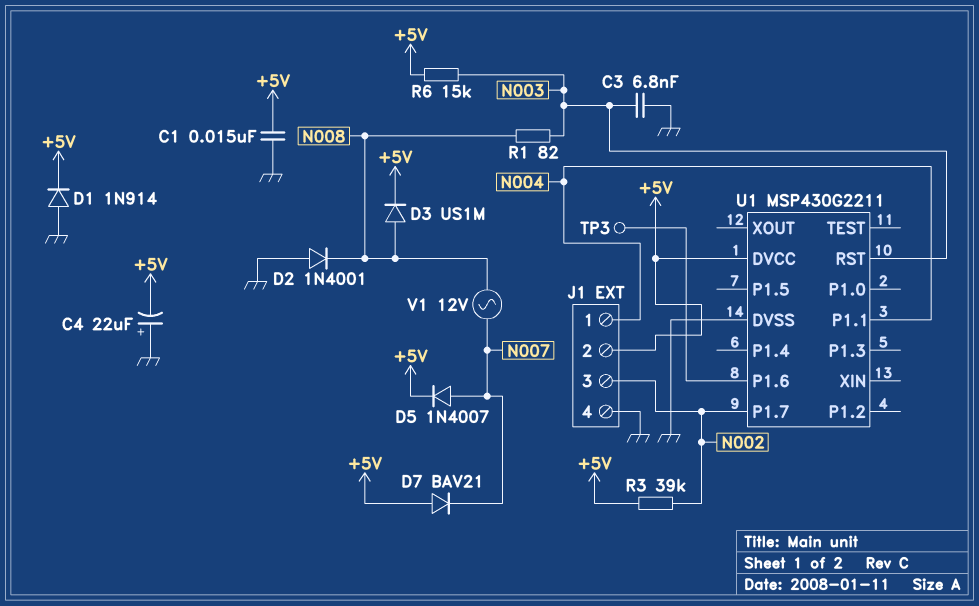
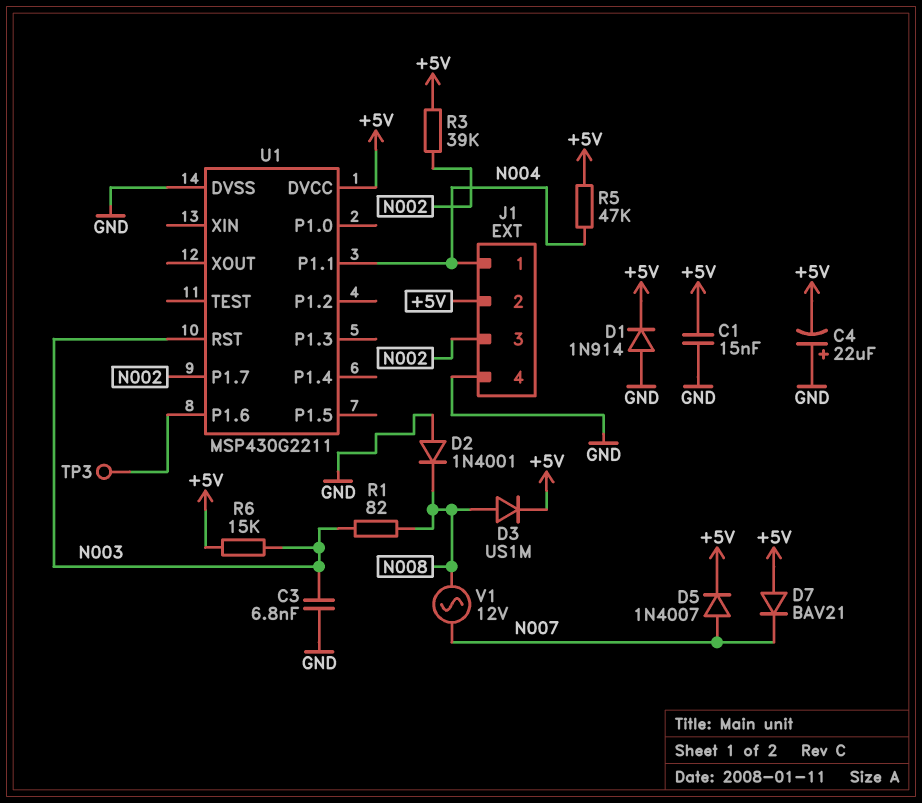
R5: none -> 47k (+5V, N004)

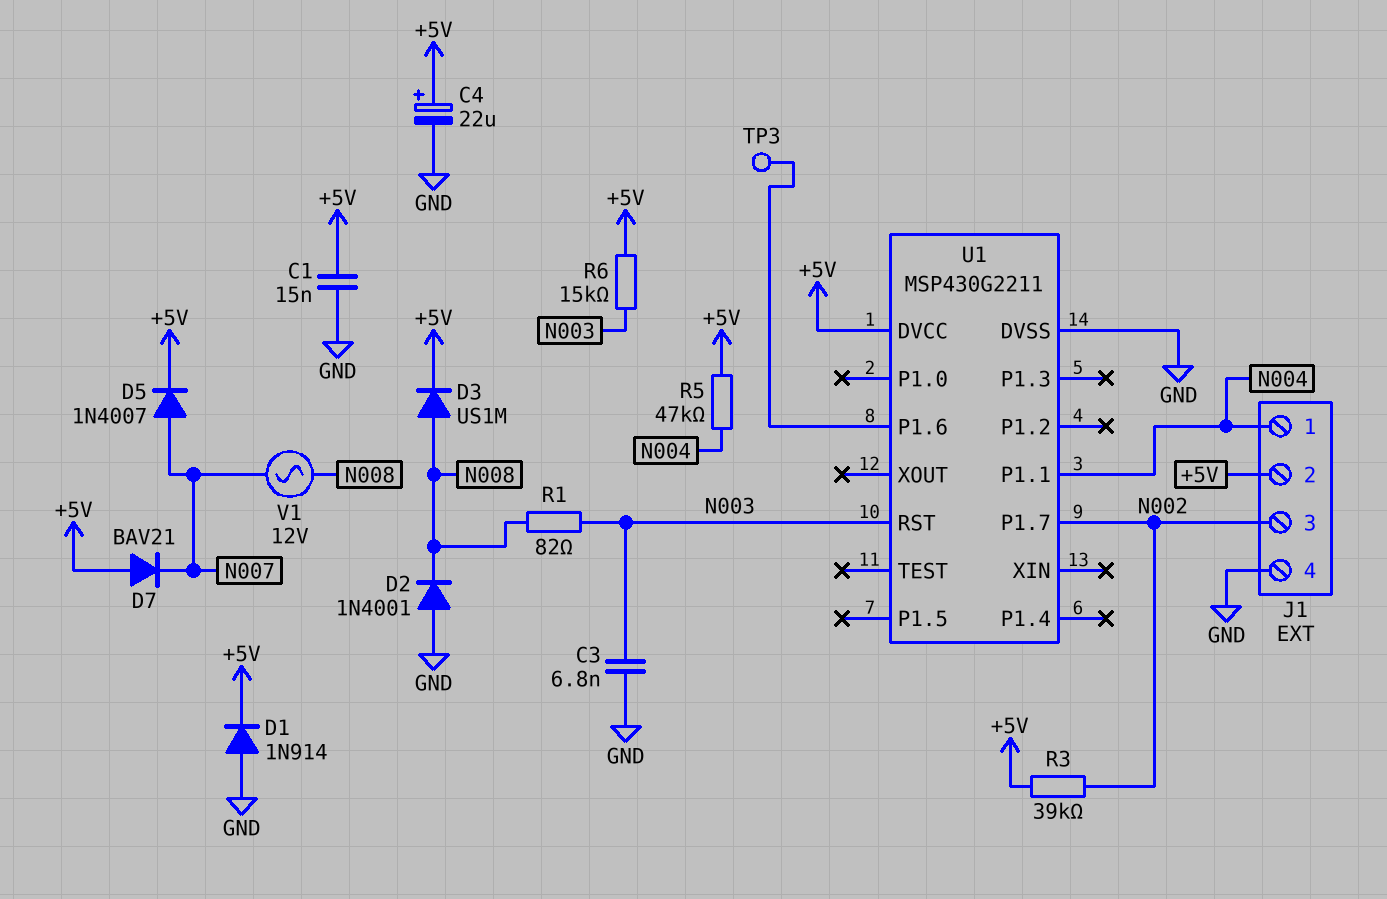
C4: 22uF (plus GND, minus +5V) -> 22uF (plus +5V, minus GND)

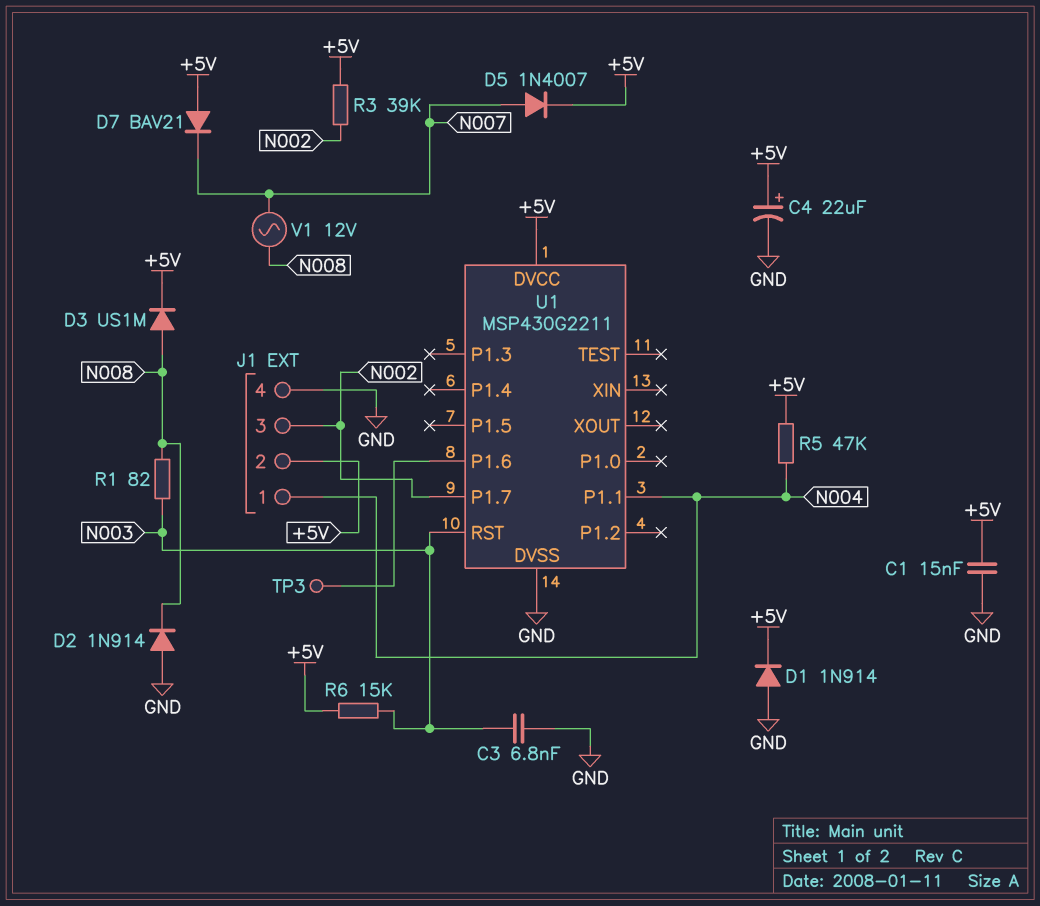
D2: diode 1N4001 (A GND, K N008) -> diode 1N914 (A GND, K N008)

